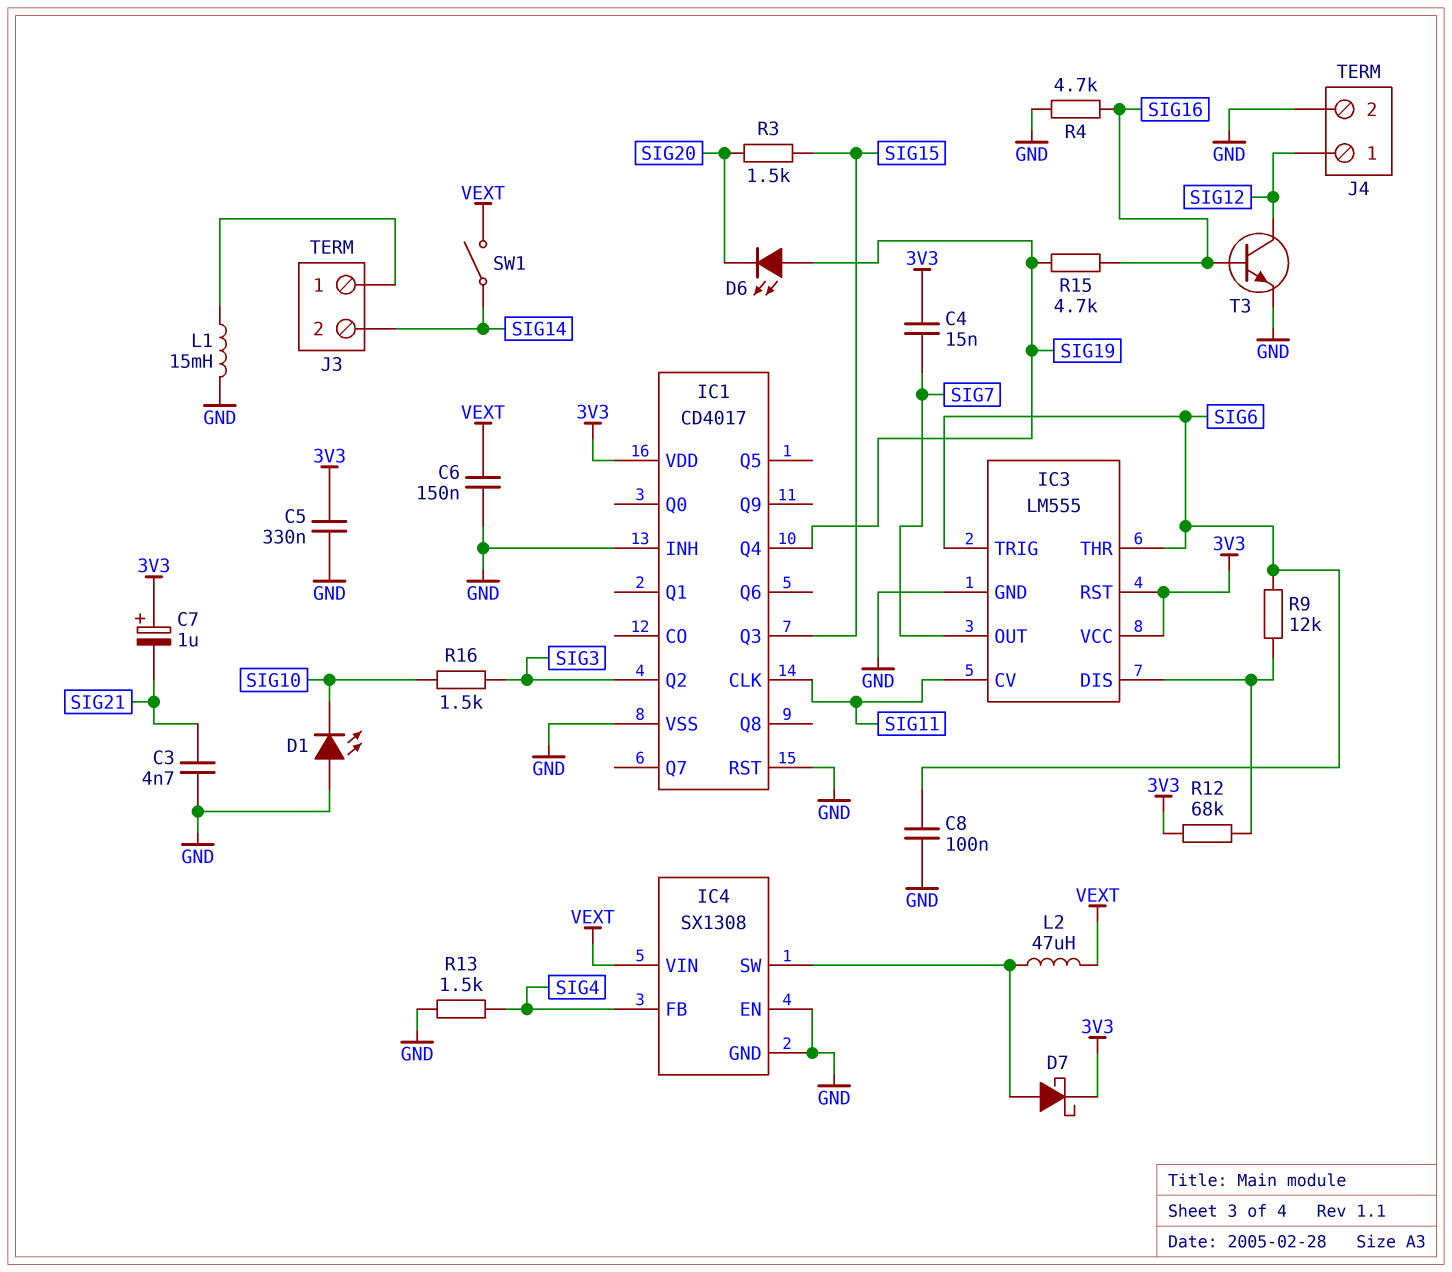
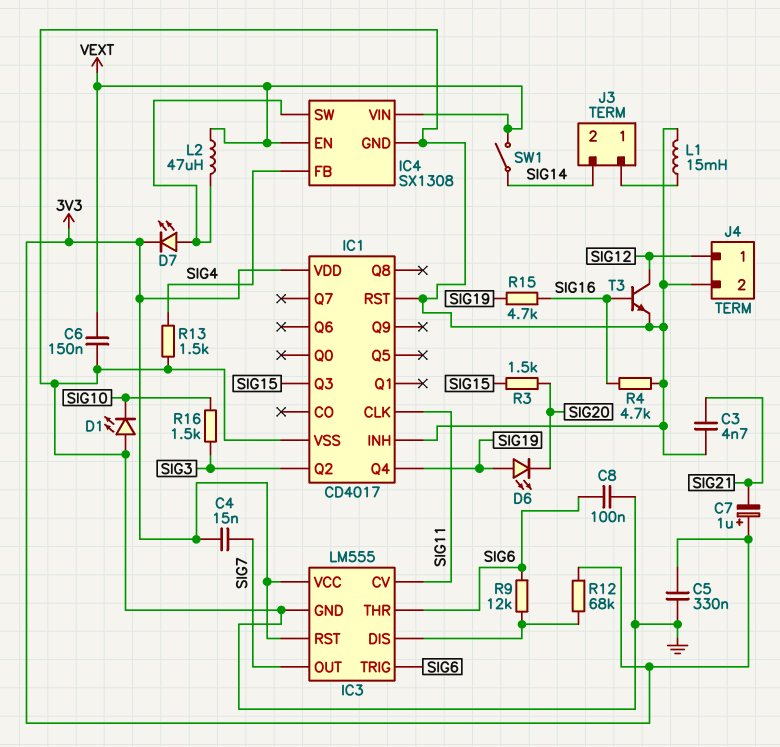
D7: schottky (A IC4/SW, K 3V3) -> LED (A IC4/SW, K 3V3)
IC4 pin EN: GND -> VEXT

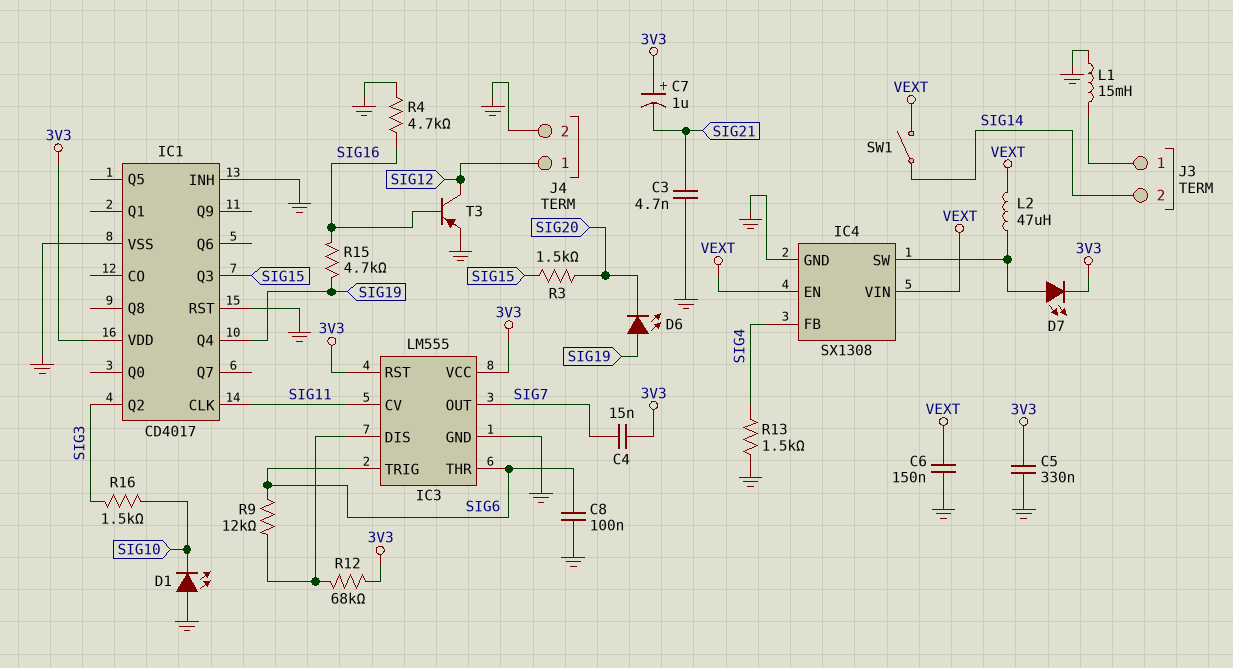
T3: NPN (B SIG16, C SIG12, E GND) -> PNP (B SIG16, C SIG12, E GND)

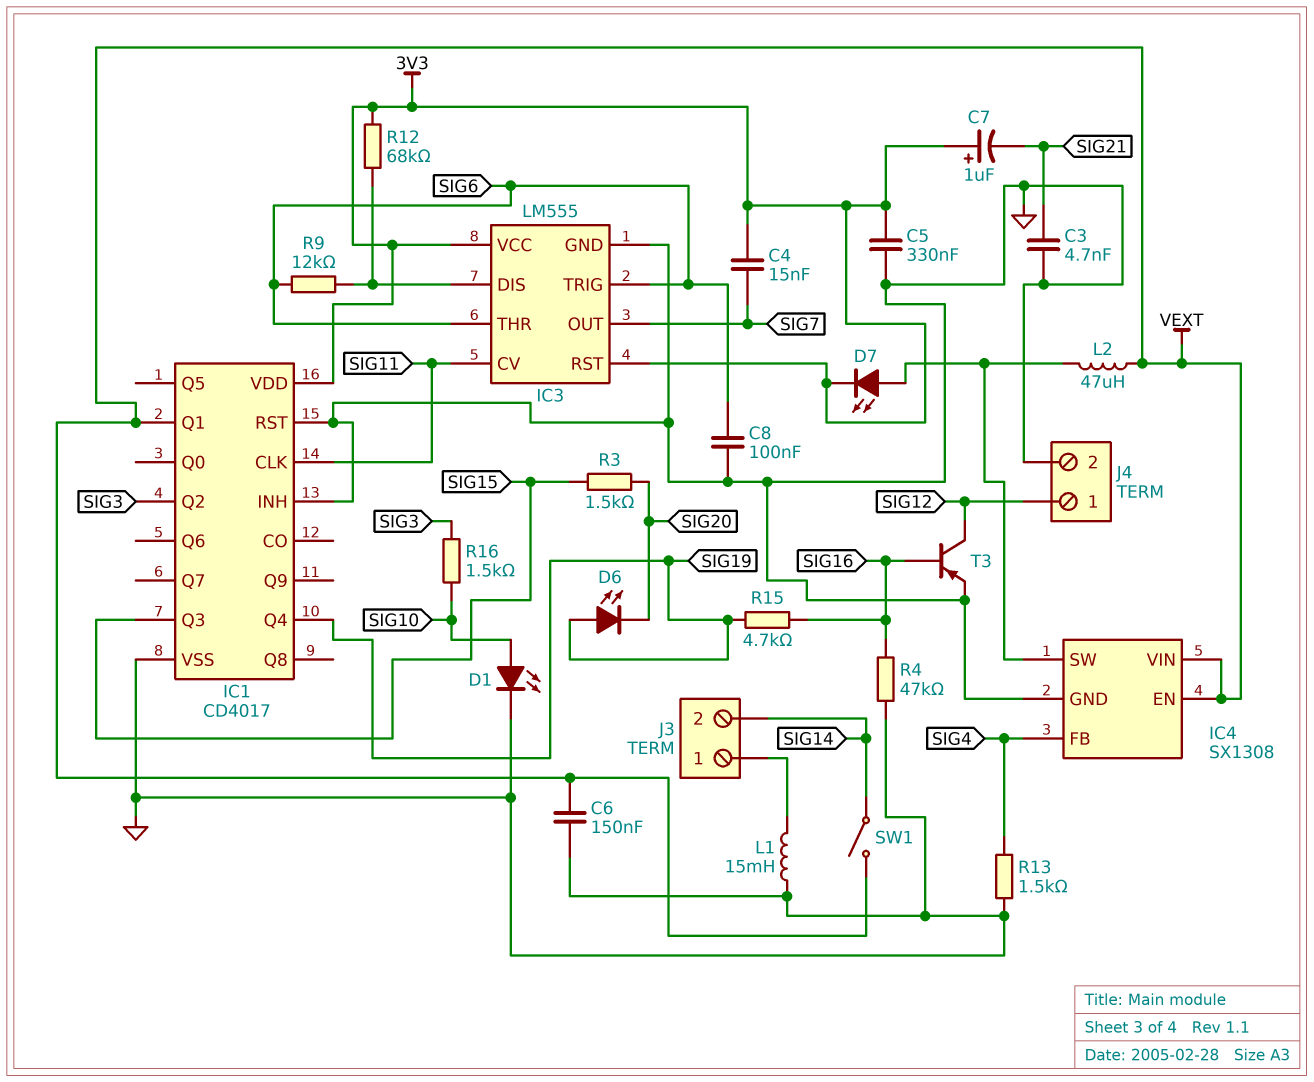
D1: LED (A GND, K SIG10) -> LED (A SIG10, K GND)
IC1 pin Q1: none -> VEXT
R4: 4.7k (GND, SIG16) -> 47k (GND, SIG16)

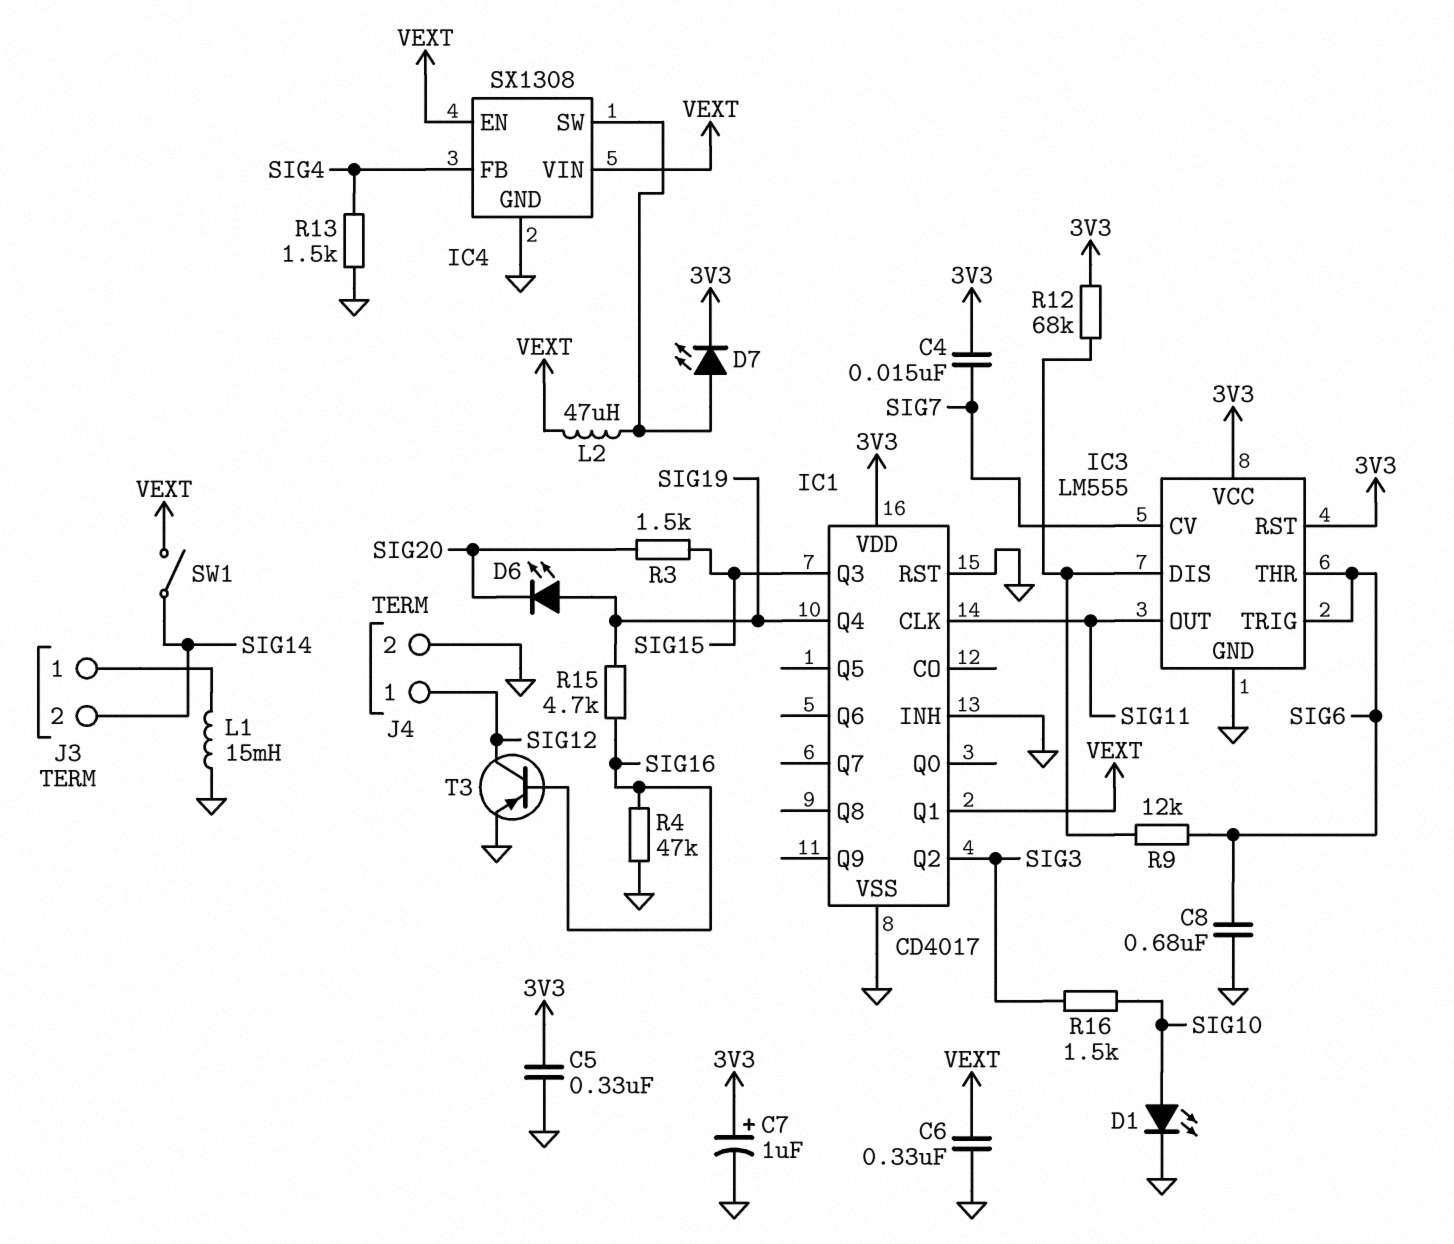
C3: 4.7nF (GND, SIG21) -> none
C6: 150nF (GND, VEXT) -> 330nF (GND, VEXT)
C7: 1uF (plus 3V3, minus SIG21) -> 1uF (plus 3V3, minus GND)
C8: 100nF (GND, SIG6) -> 680nF (GND, SIG6)
IC3 pin CV: SIG11 -> SIG7
IC3 pin OUT: SIG7 -> SIG11

